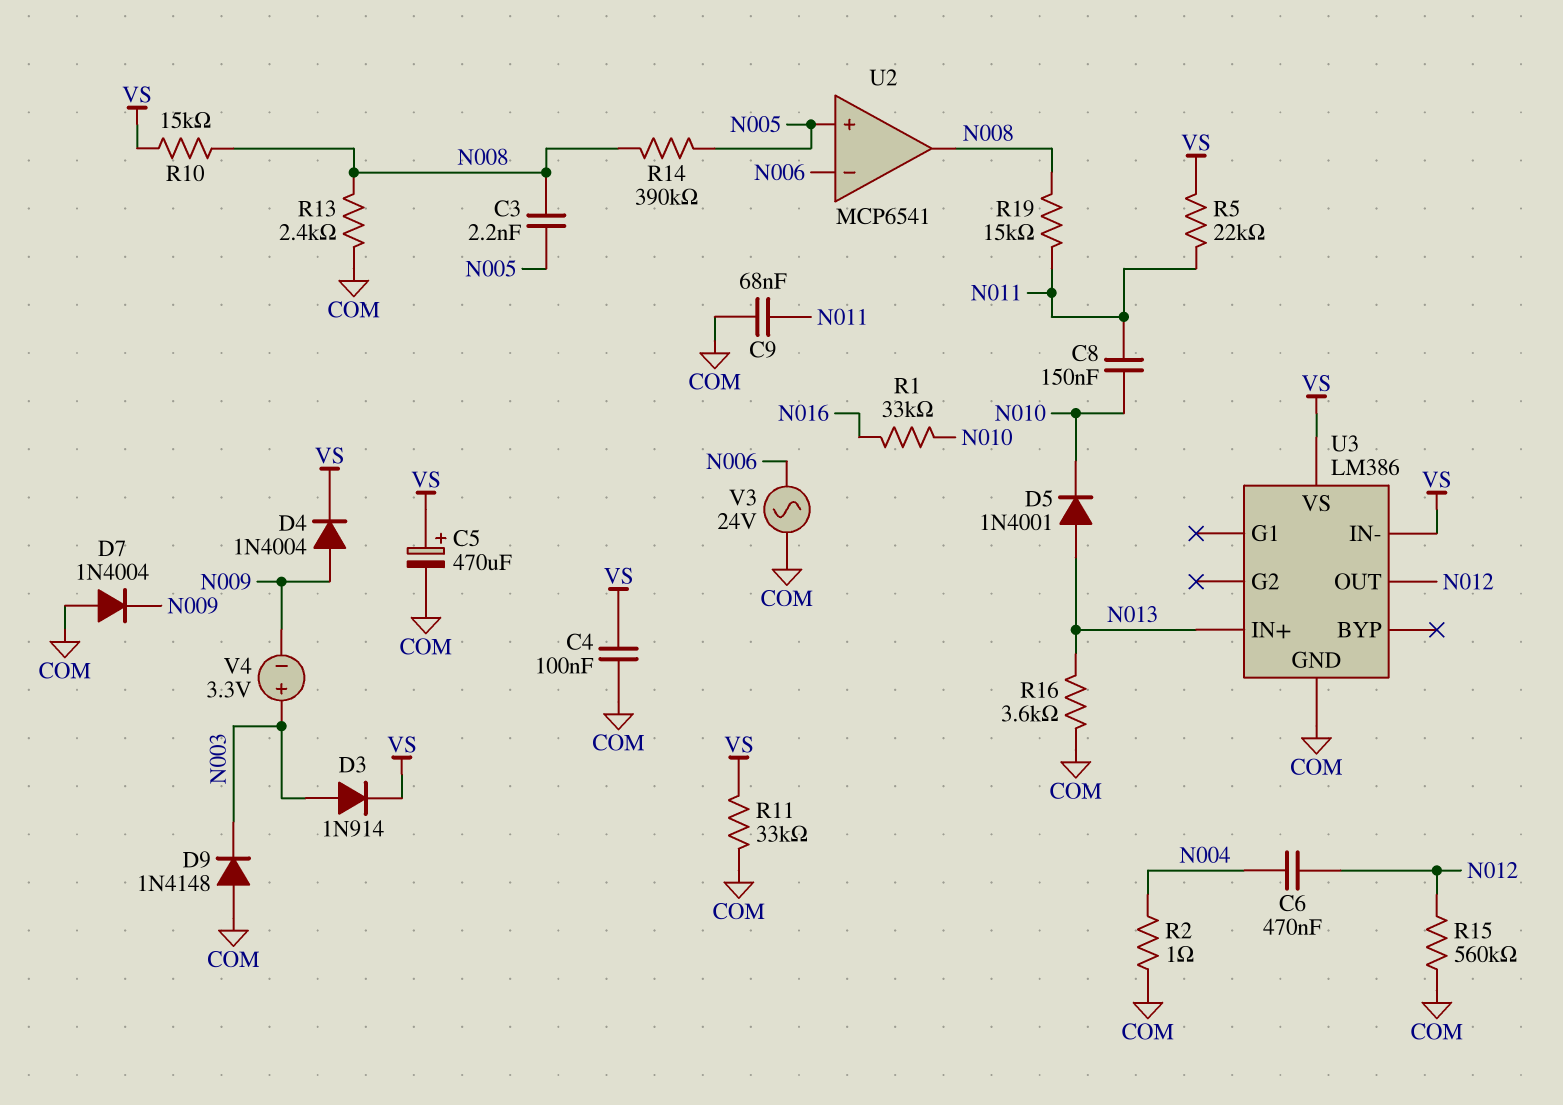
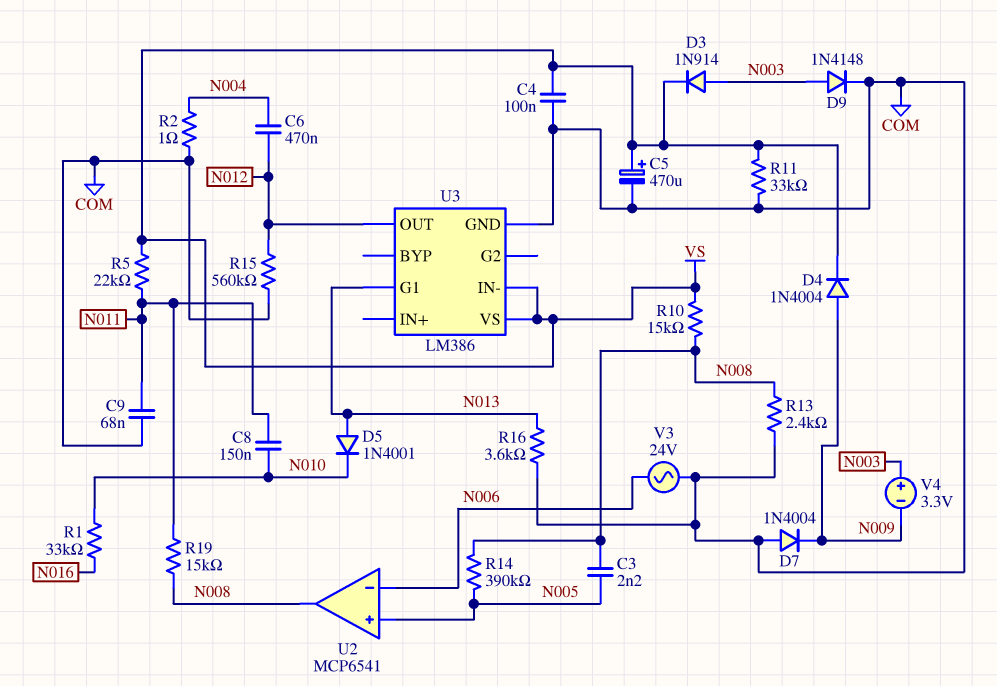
D9: diode 1N4148 (A COM, K N003) -> diode 1N4148 (A N003, K COM)
U3 pin G1: none -> N013
U3 pin IN+: N013 -> none

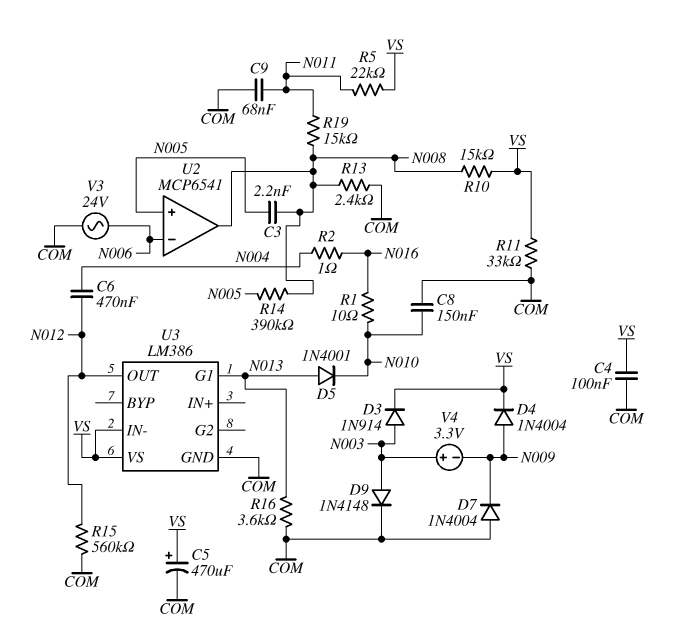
C8: 150nF (N010, N011) -> 150nF (COM, N010)
R1: 33k (N010, N016) -> 10 (N010, N016)
R2: 1 (COM, N004) -> 1 (N004, N016)

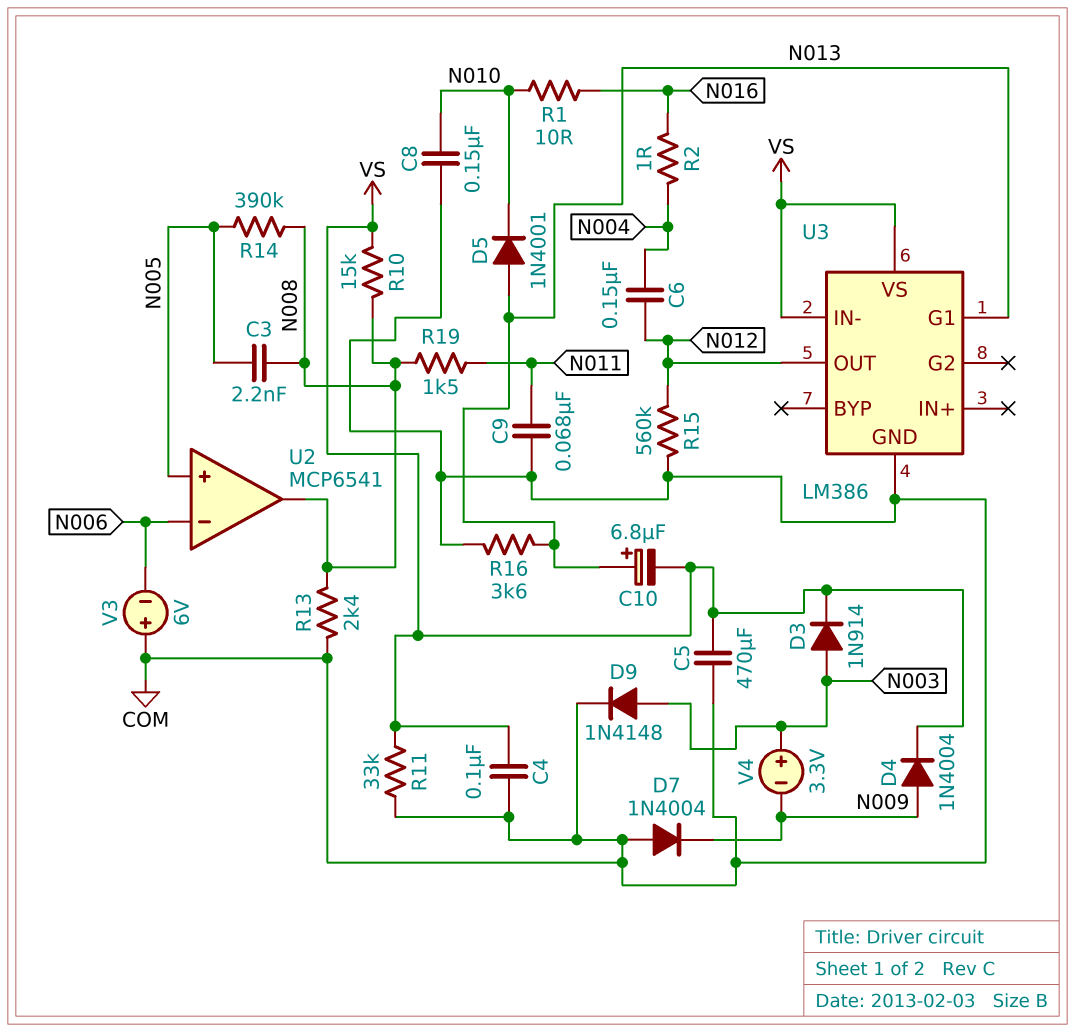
C5: 470uF (plus VS, minus COM) -> 470uF (COM, VS)
C6: 470nF (N004, N012) -> 150nF (N004, N012)
C10: none -> 6.8uF (plus N013, minus VS)
R5: 22k (N011, VS) -> none
R19: 15k (N008, N011) -> 1.5k (N008, N011)
V3: AC 24V (COM, N006) -> 6V (plus COM, minus N006)

